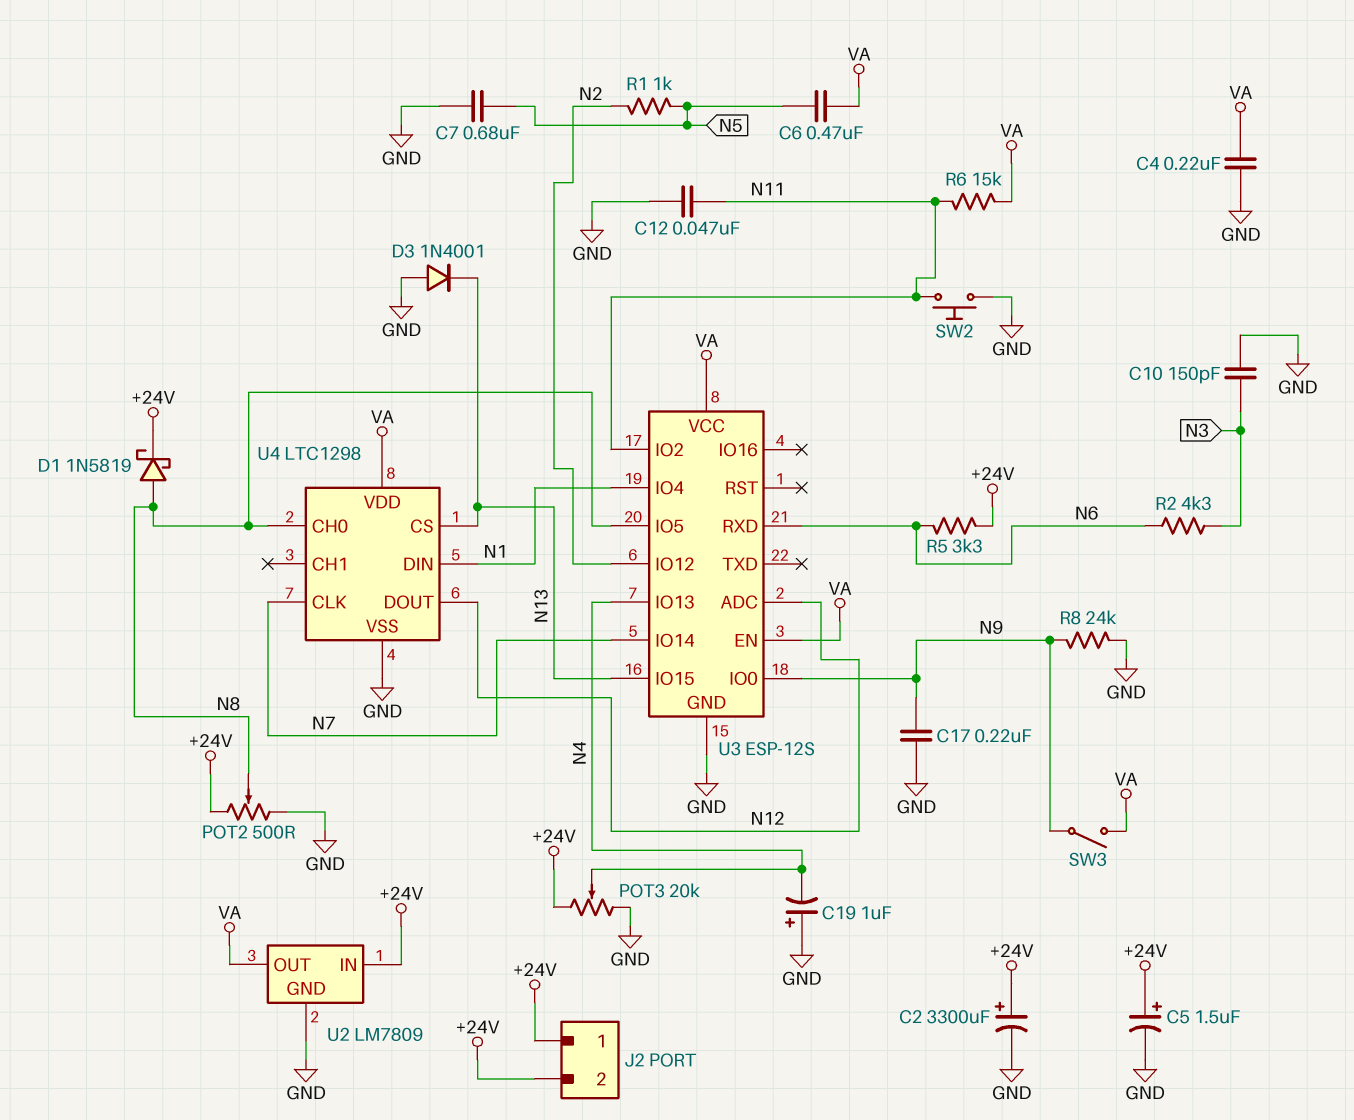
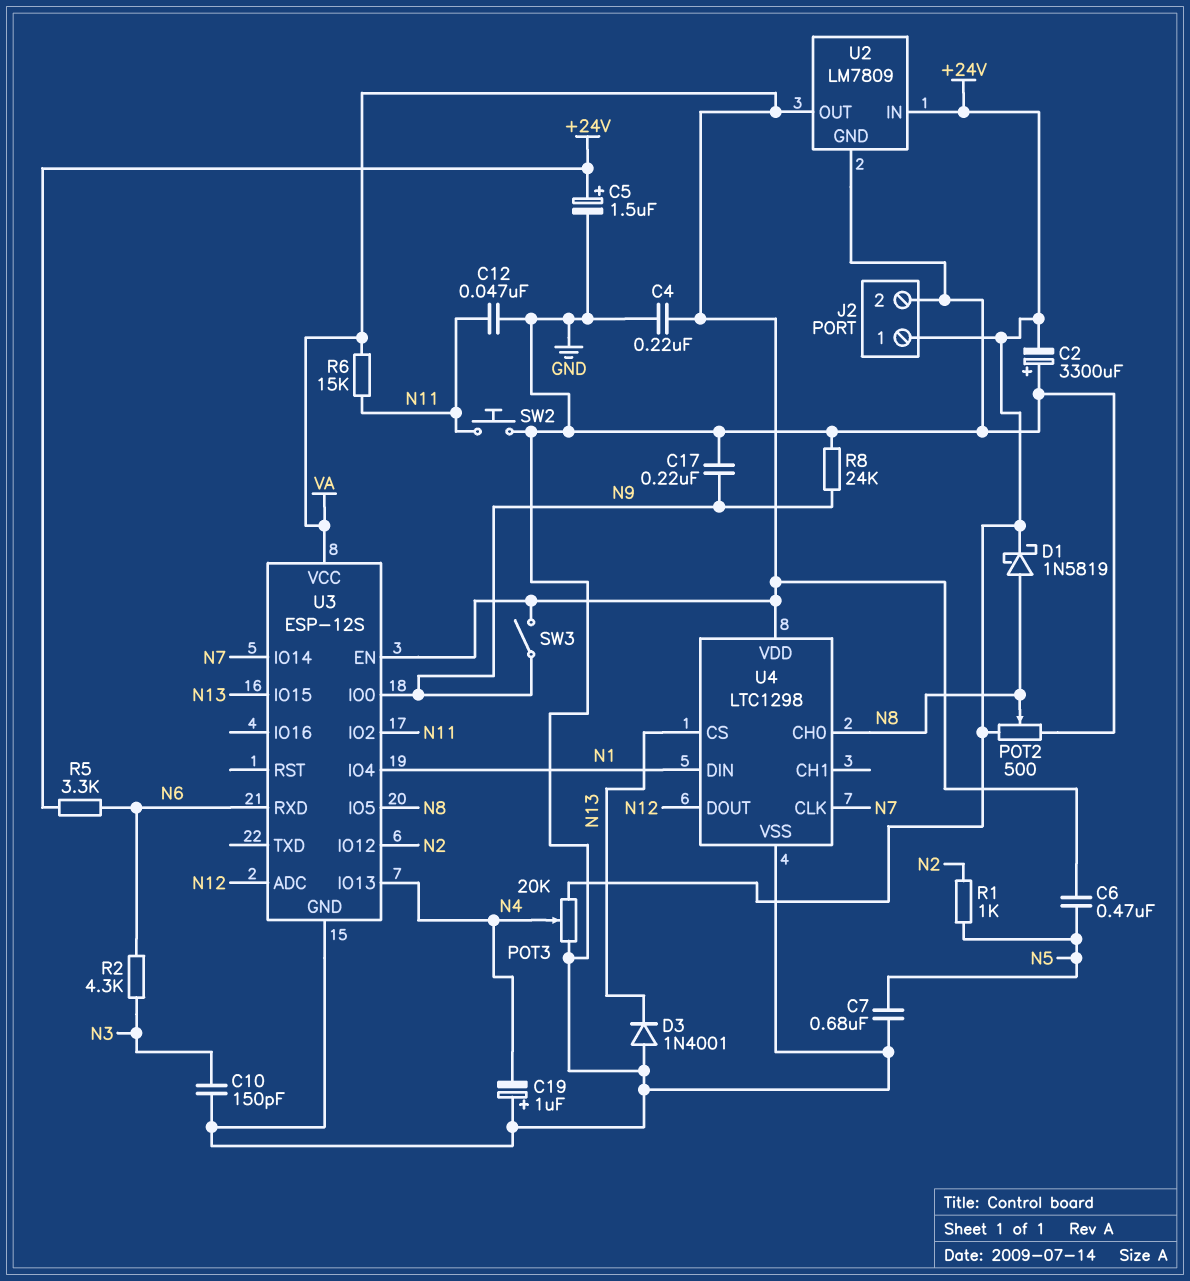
C2: 3300uF (plus +24V, minus GND) -> 3300uF (plus GND, minus +24V)
J2 pin 2: +24V -> GND

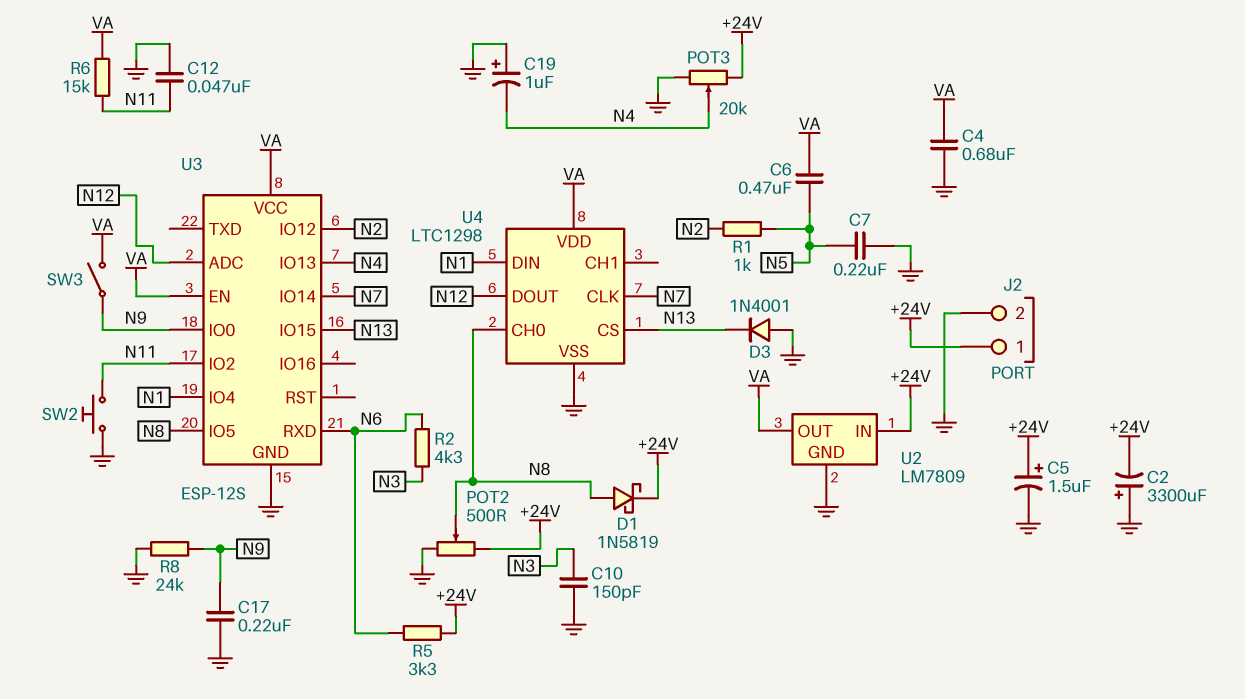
C4: 220nF (GND, VA) -> 680nF (GND, VA)
C7: 680nF (GND, N5) -> 220nF (GND, N5)

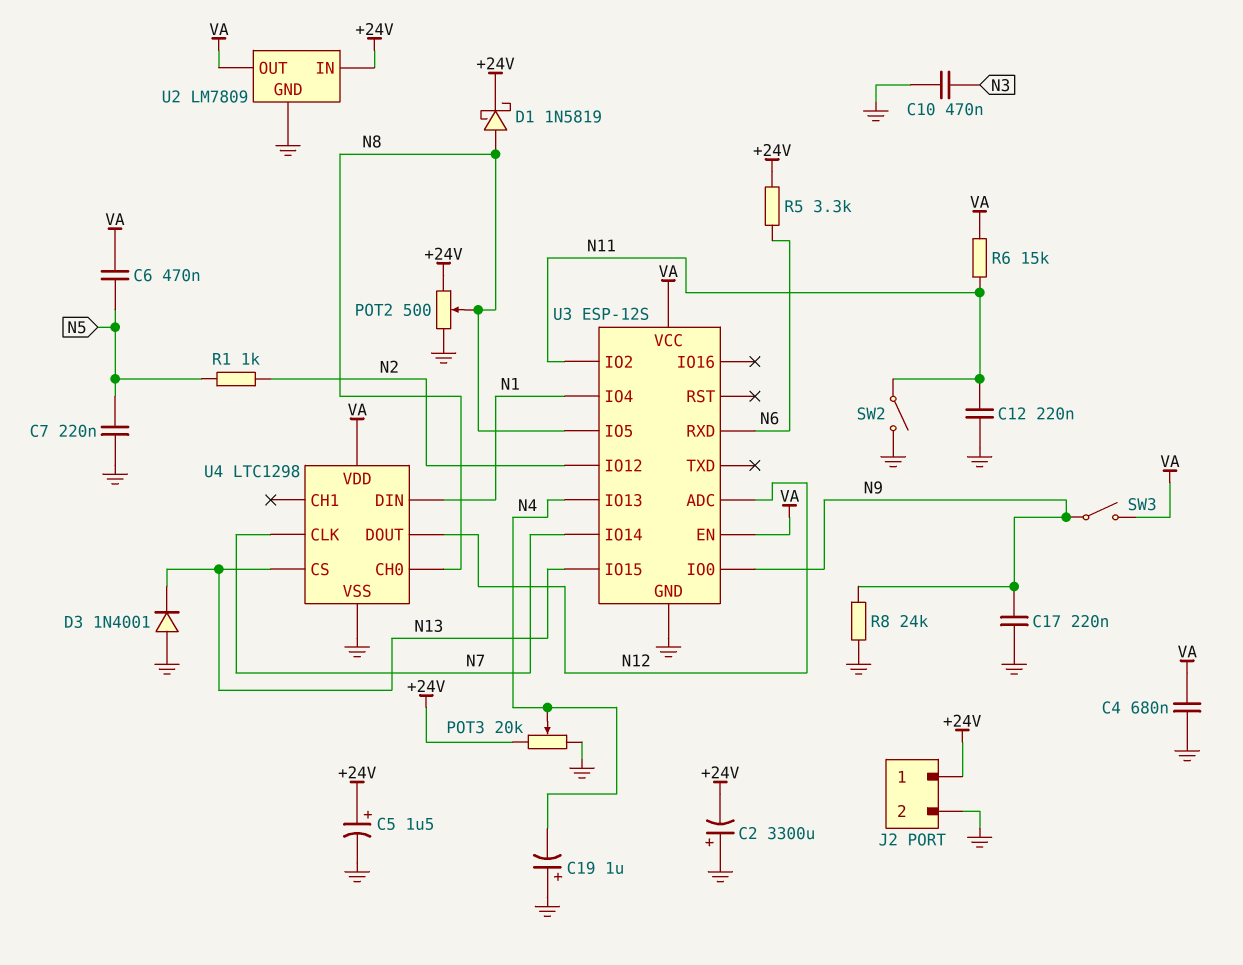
C10: 150pF (GND, N3) -> 470nF (GND, N3)
C12: 47nF (GND, N11) -> 220nF (GND, N11)
R2: 4.3k (N3, N6) -> none
SW2: button (GND, N11) -> switch (GND, N11)

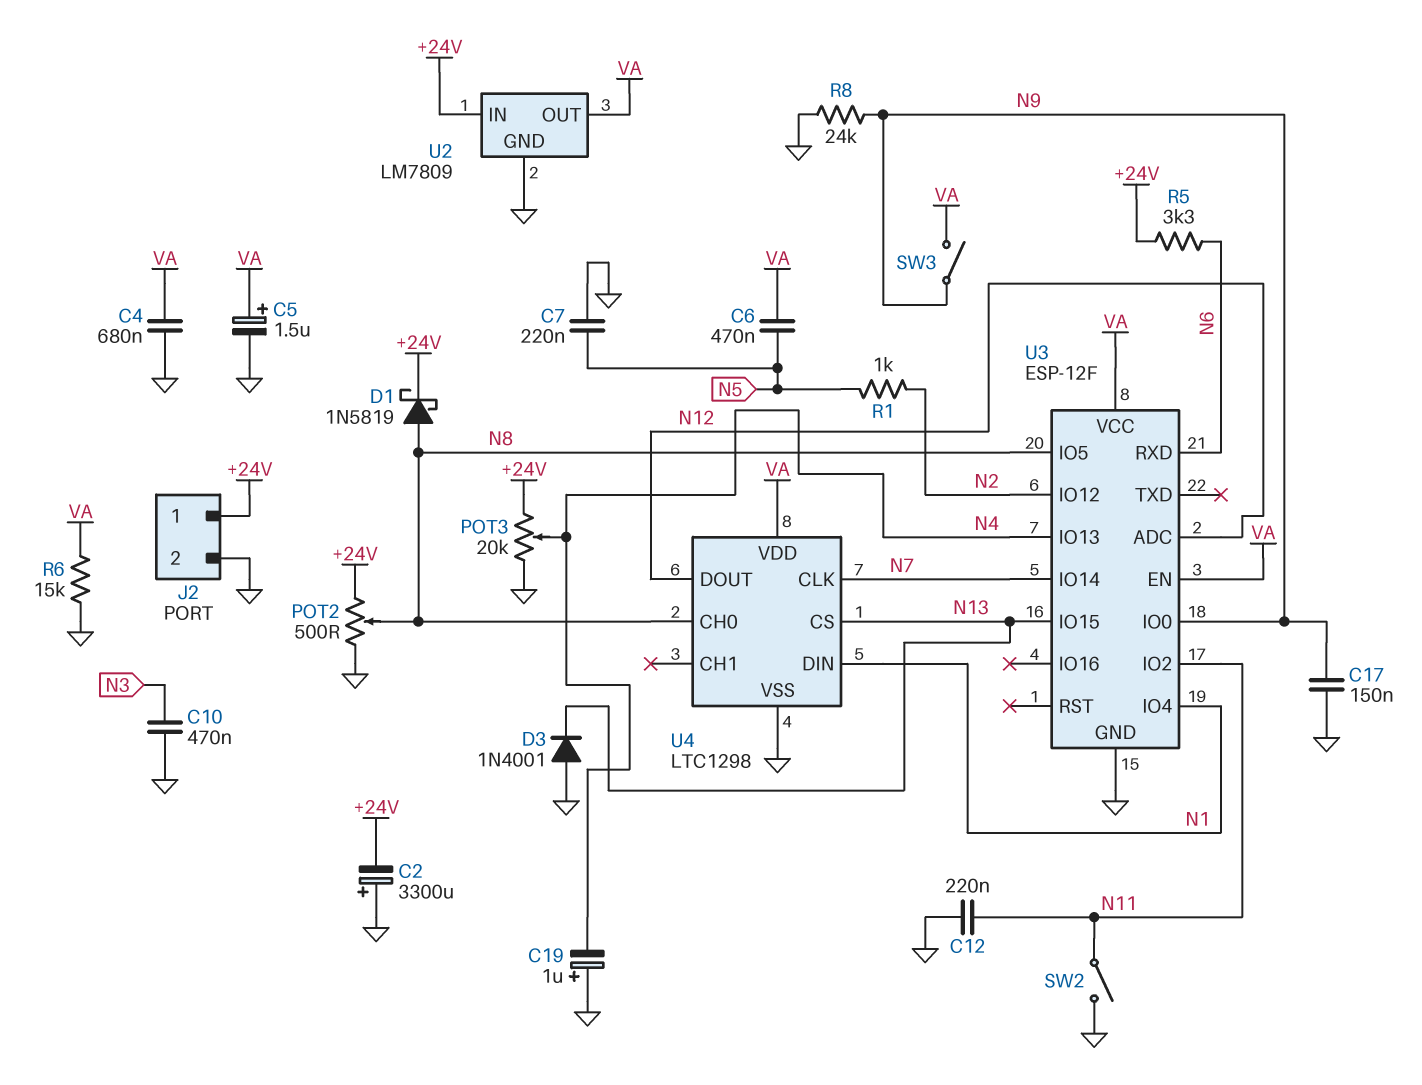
C5: 1.5uF (plus +24V, minus GND) -> 1.5uF (plus VA, minus GND)
C17: 220nF (GND, N9) -> 150nF (GND, N9)
R6: 15k (N11, VA) -> 15k (GND, VA)
U3: ESP-12S -> ESP-12F

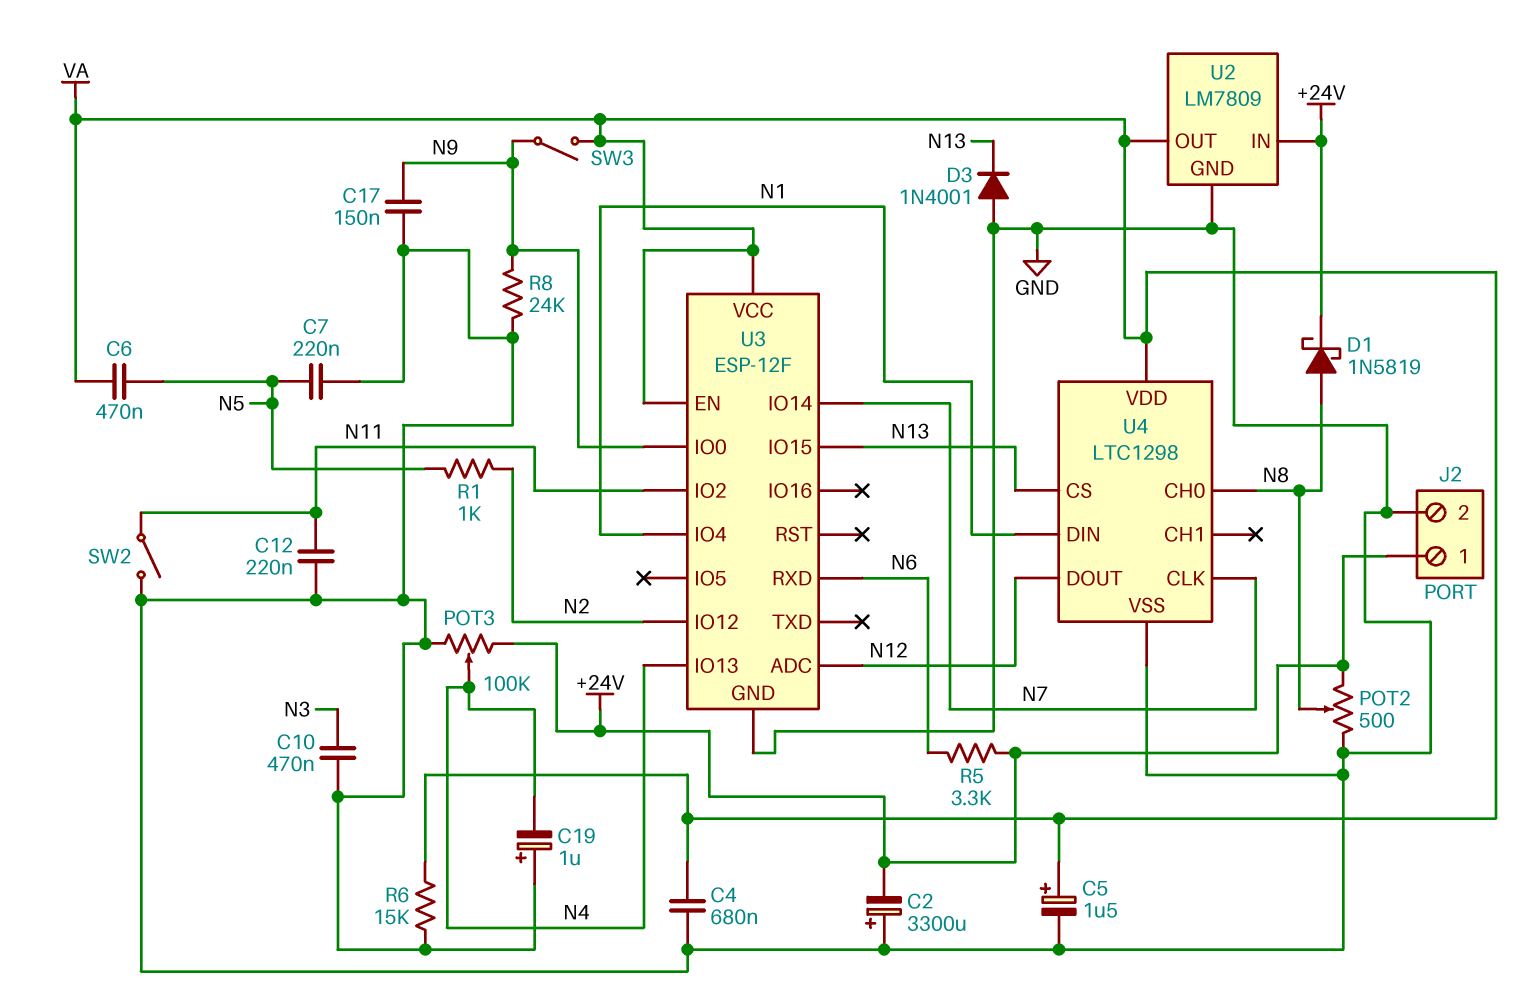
POT3: 20k (+24V, GND, wiper N4) -> 100k (+24V, GND, wiper N4)
U3 pin IO5: N8 -> none

